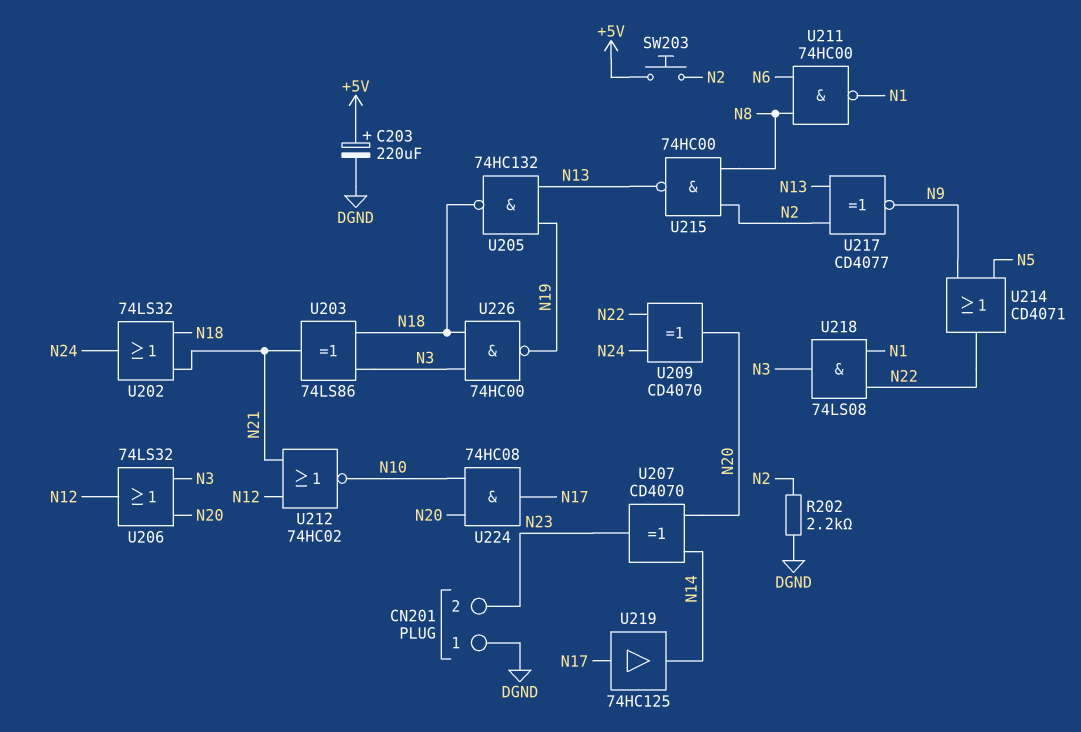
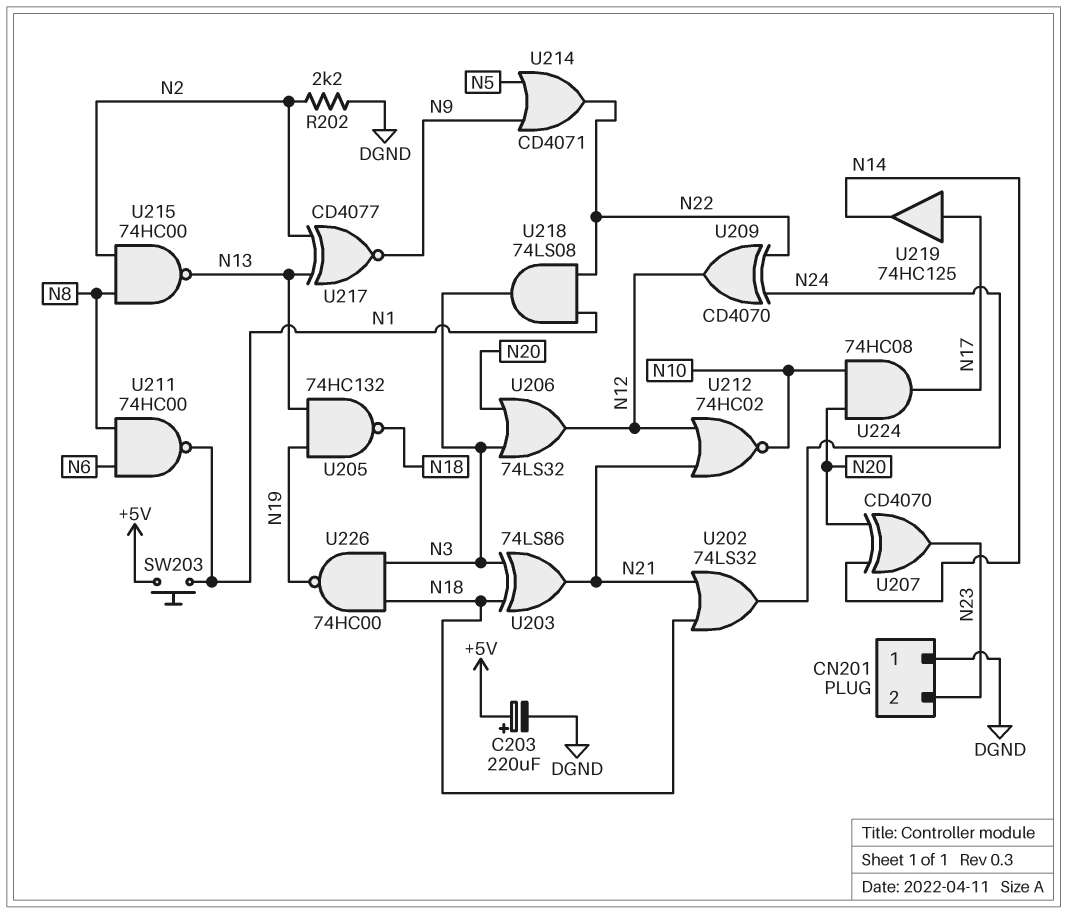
SW203: button (+5V, N2) -> button (+5V, N1)
U209: XOR CD4070 (in N22, in N24, out N20) -> XOR CD4070 (in N22, in N24, out N12)

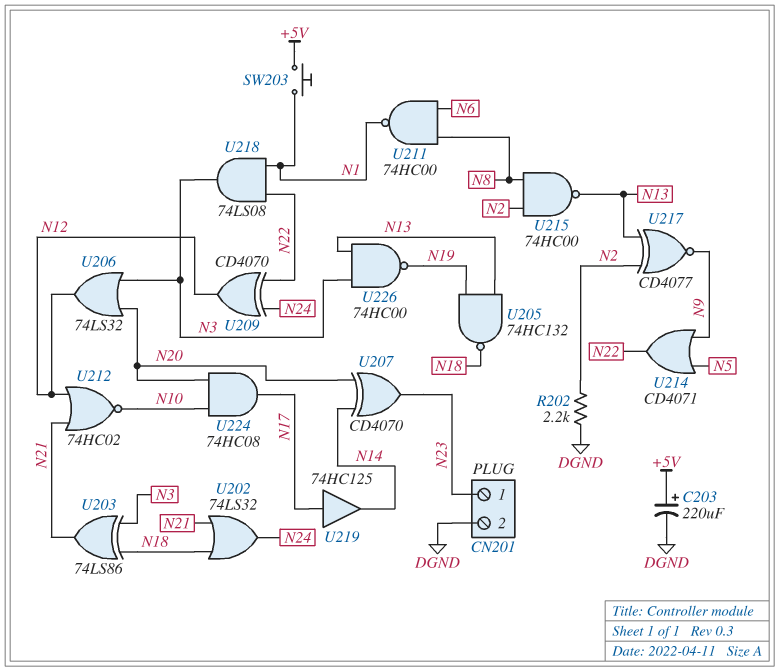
CN201 pin 1: DGND -> N23
CN201 pin 2: N23 -> DGND
U226: NAND 74HC00 (in N3, in N18, out N19) -> NAND 74HC00 (in N3, in N13, out N19)

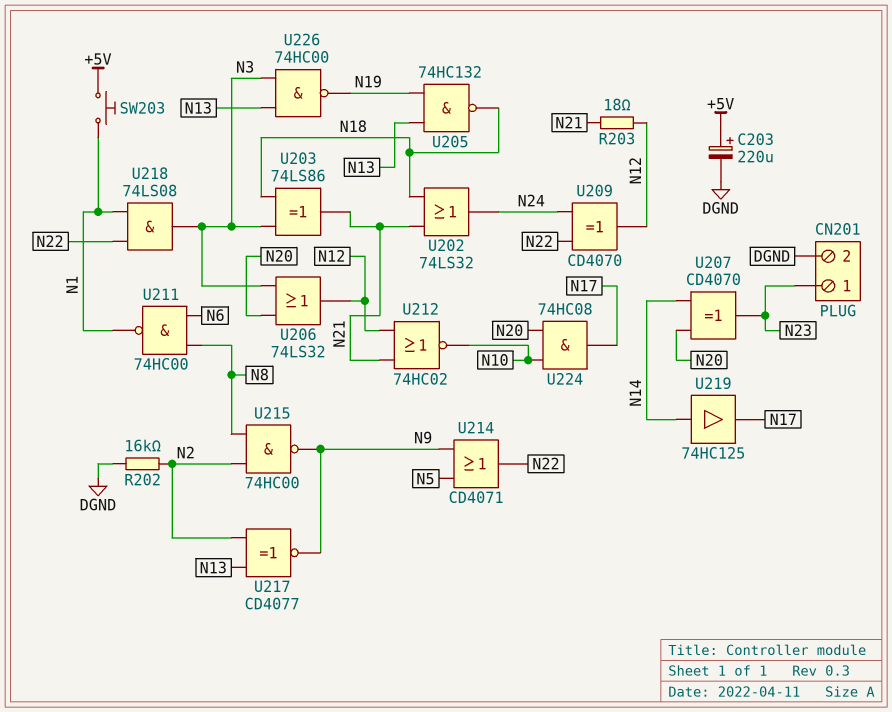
R202: 2.2k (DGND, N2) -> 16k (DGND, N2)
R203: none -> 18 (N12, N21)
U215: NAND 74HC00 (in N2, in N8, out N13) -> NAND 74HC00 (in N2, in N8, out N9)
U219: buffer 74HC125 (in N17, out N14) -> buffer 74HC125 (in N14, out N17)

